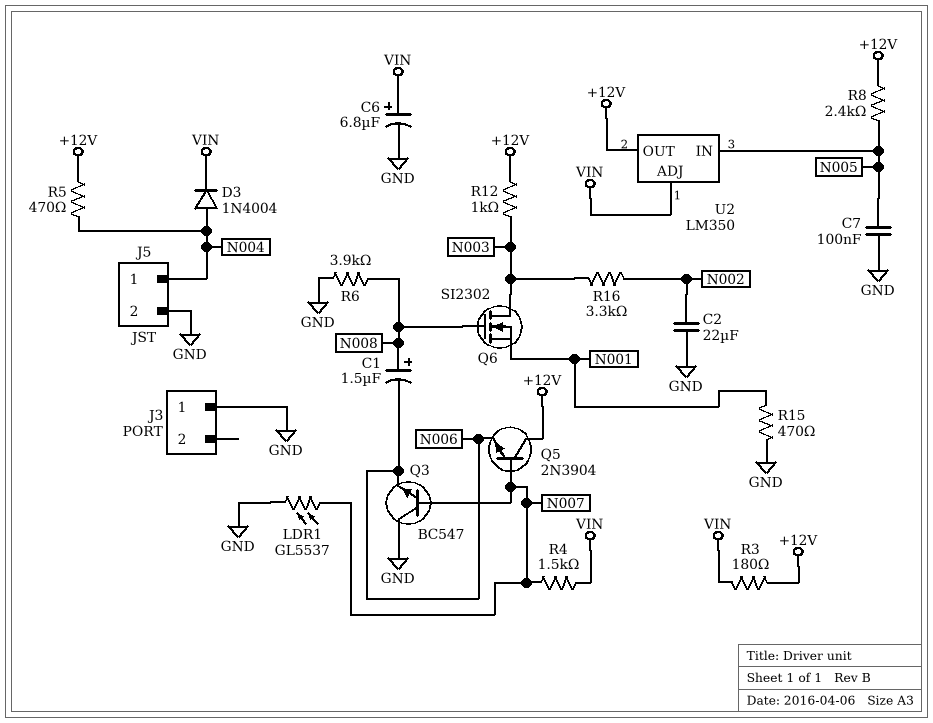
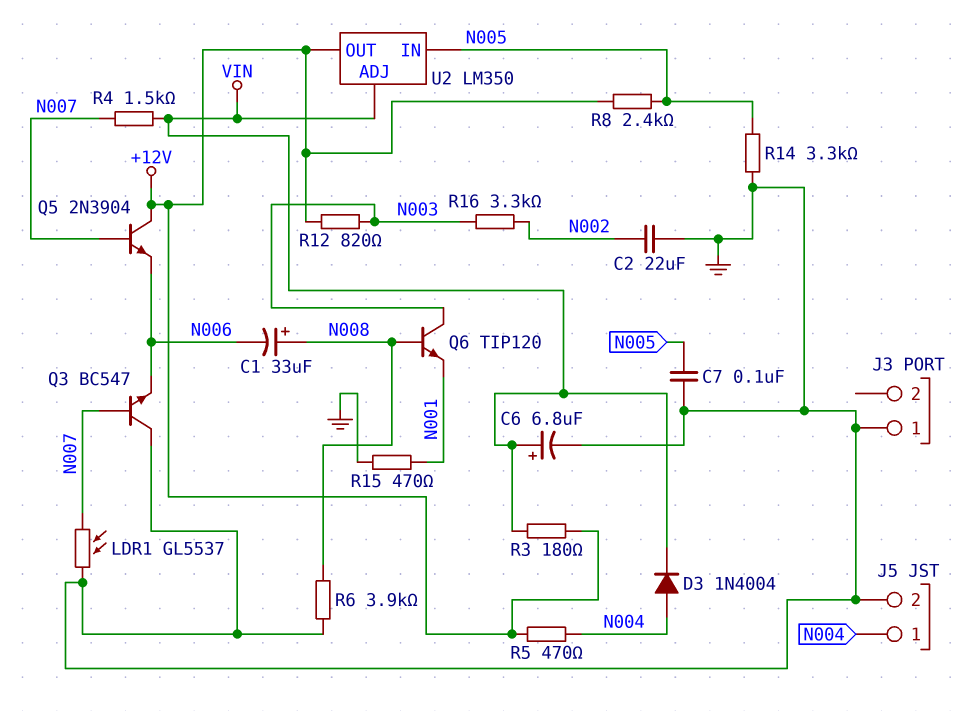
C1: 1.5uF (plus N008, minus N006) -> 33uF (plus N008, minus N006)
Q6: NMOS SI2302 (G N008, D N003, S N001) -> NPN TIP120 (B N008, C N003, E N001)
R12: 1k (+12V, N003) -> 820 (+12V, N003)
R14: none -> 3.3k (GND, N005)

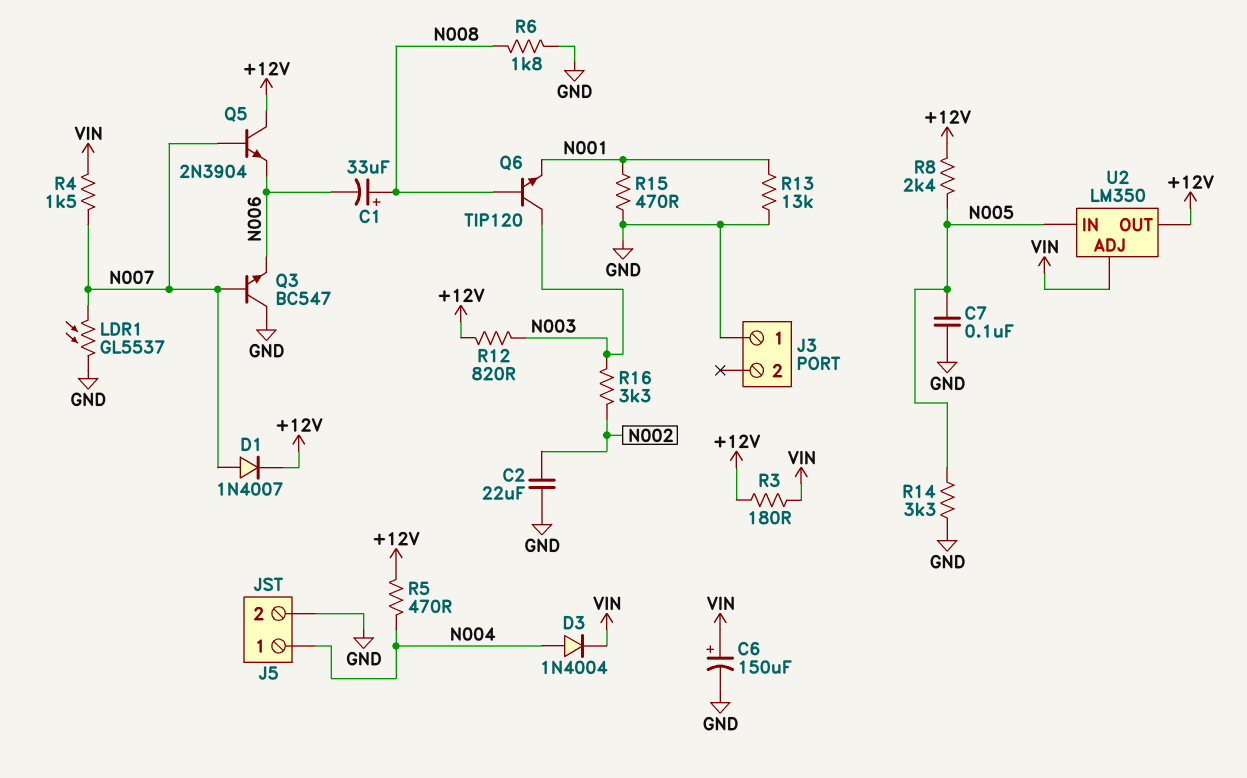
C6: 6.8uF (plus VIN, minus GND) -> 150uF (plus VIN, minus GND)
D1: none -> diode 1N4007 (A N007, K +12V)
R6: 3.9k (GND, N008) -> 1.8k (GND, N008)
R13: none -> 13k (GND, N001)

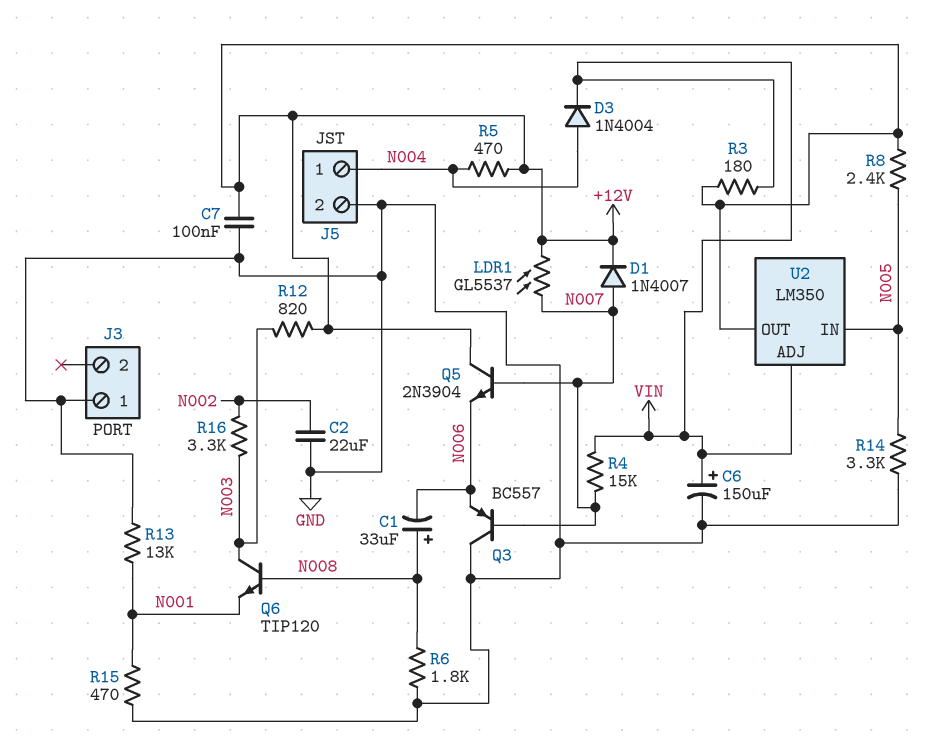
C7: 100nF (GND, N005) -> 100nF (+12V, GND)
LDR1: GL5537 (GND, N007) -> GL5537 (+12V, N007)
Q3: NPN BC547 (B N007, C GND, E N006) -> PNP BC557 (B N007, C GND, E N006)
R4: 1.5k (N007, VIN) -> 15k (N007, VIN)

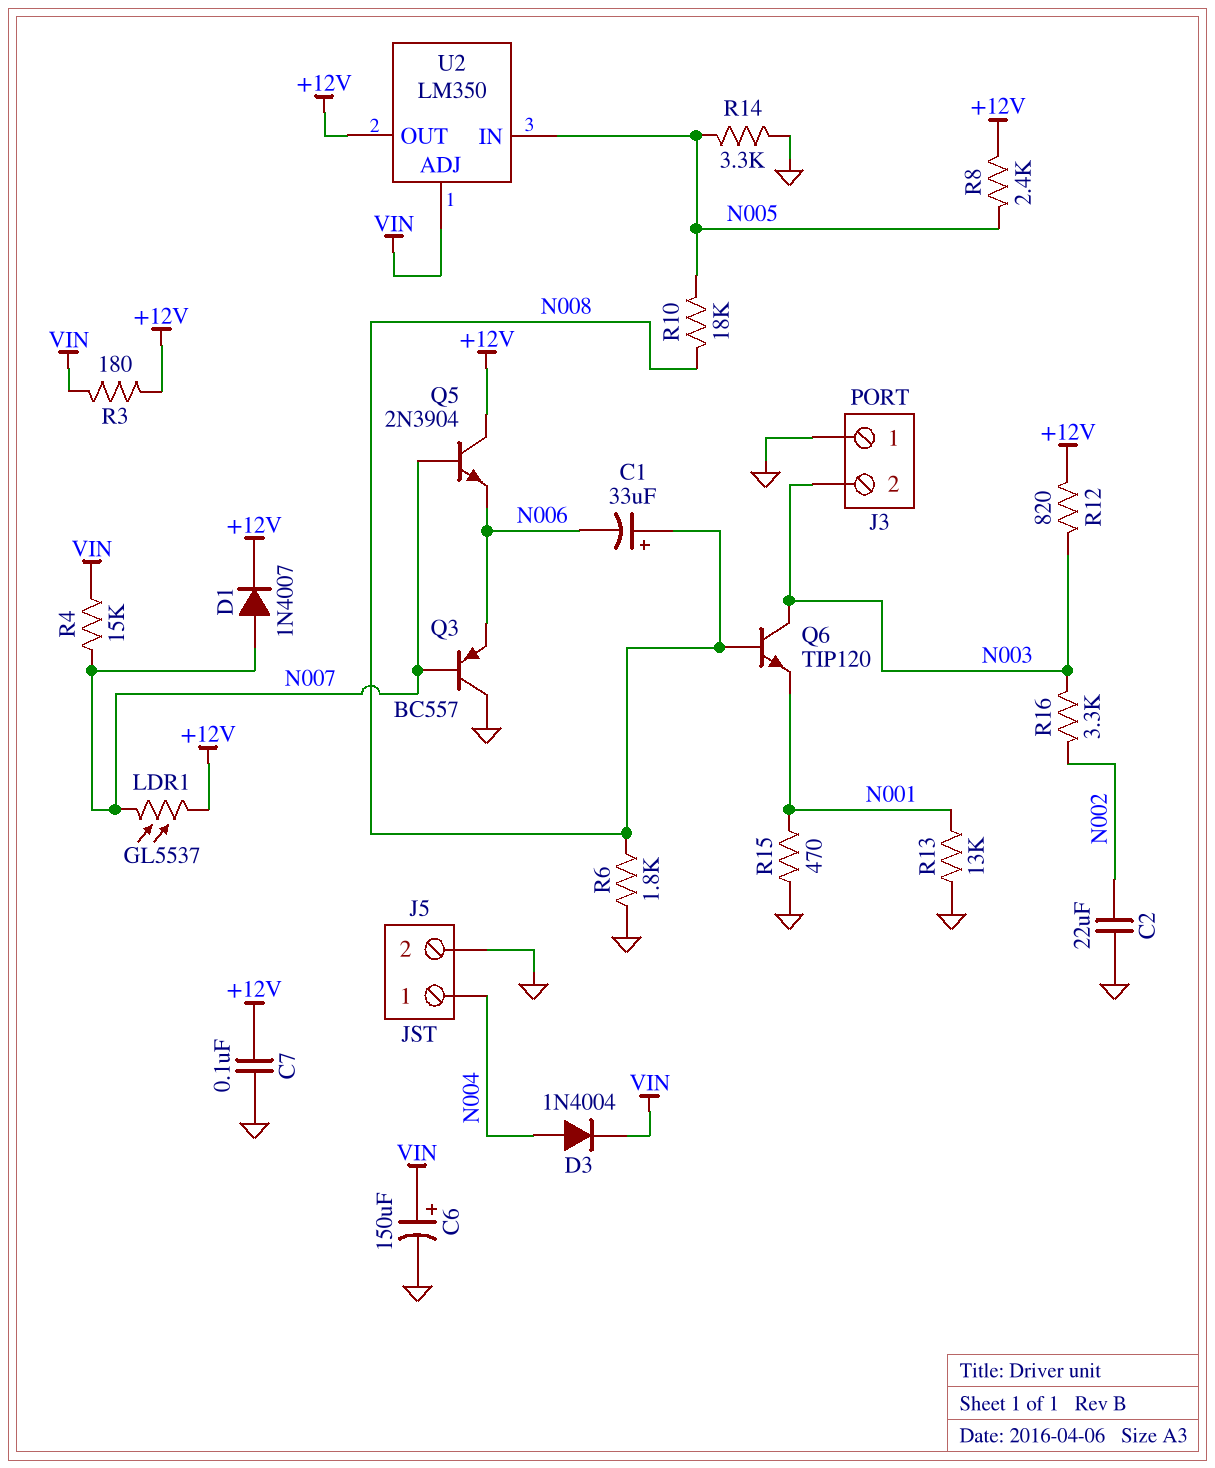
J3 pin 2: none -> N003
R5: 470 (+12V, N004) -> none
R10: none -> 18k (N005, N008)

